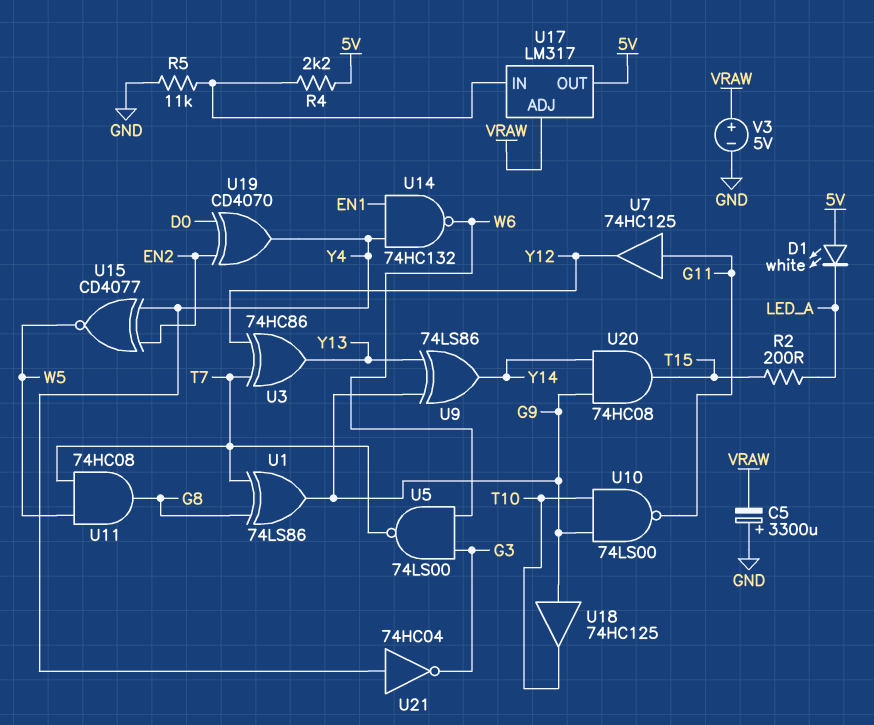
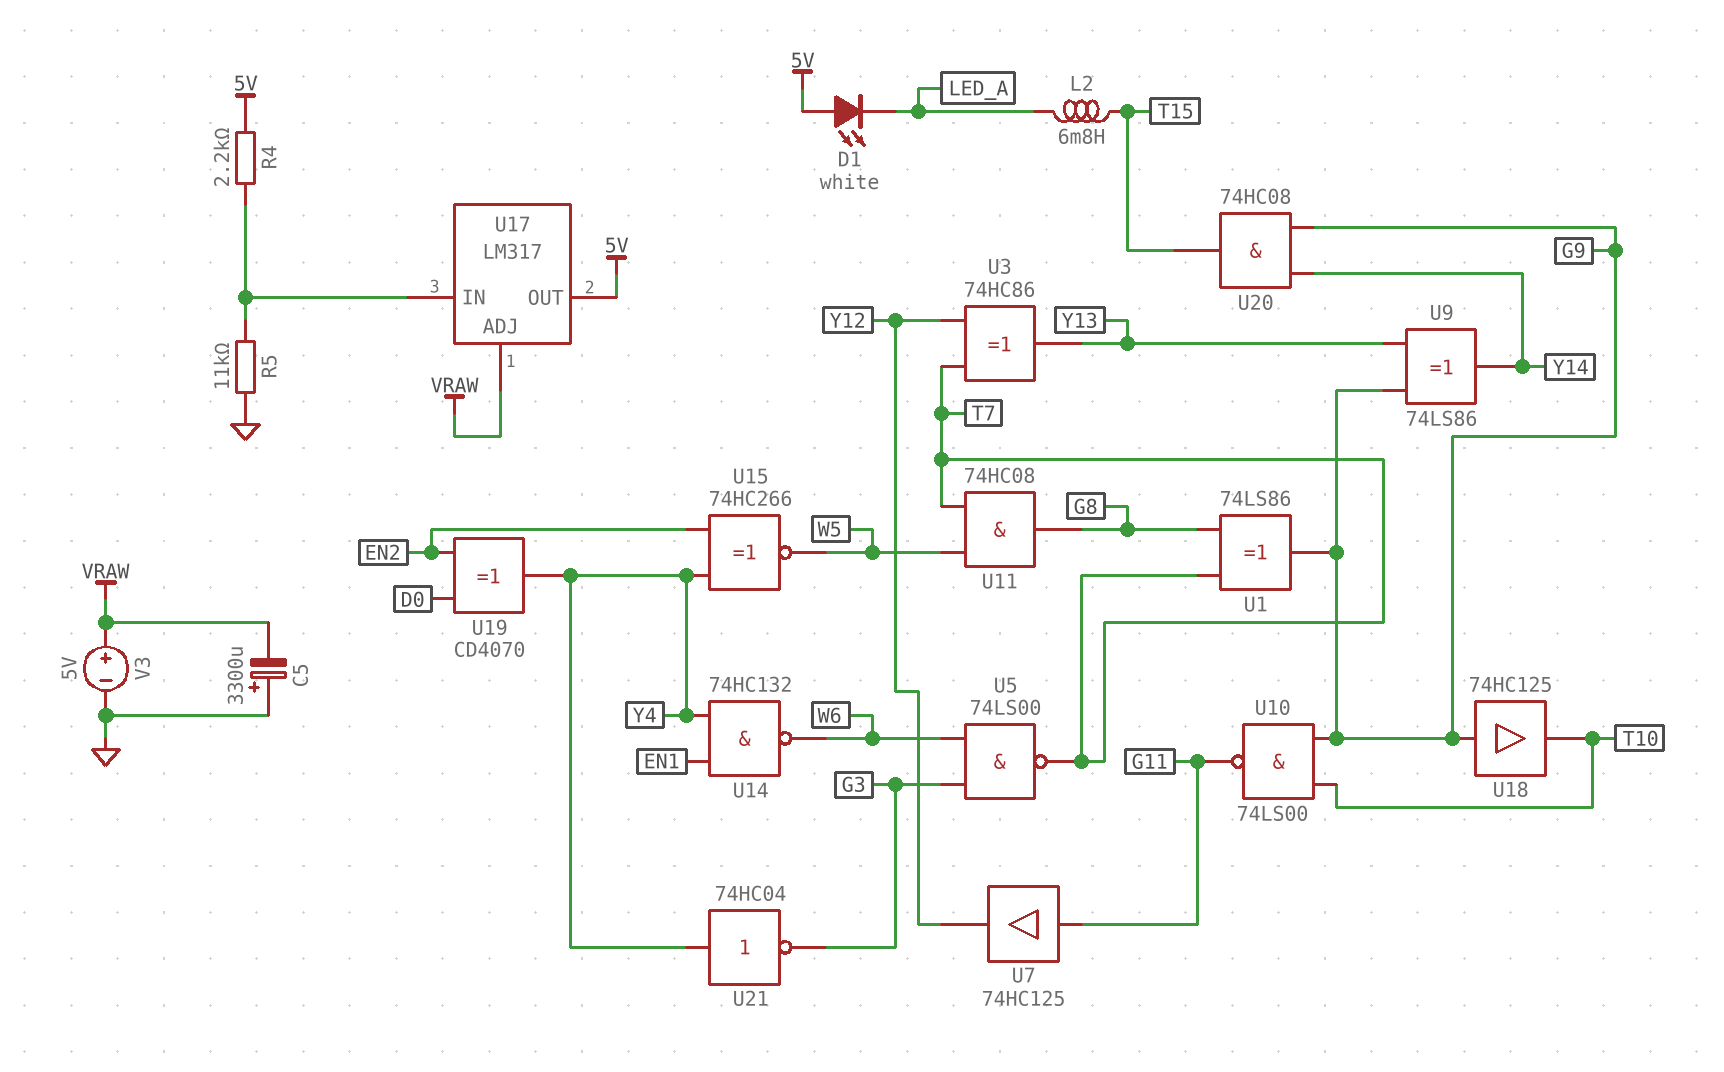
L2: none -> 6.8mH (LED_A, T15)
R2: 200 (LED_A, T15) -> none
U15: XNOR CD4077 (in EN2, in Y4, out W5) -> XNOR 74HC266 (in EN2, in Y4, out W5)

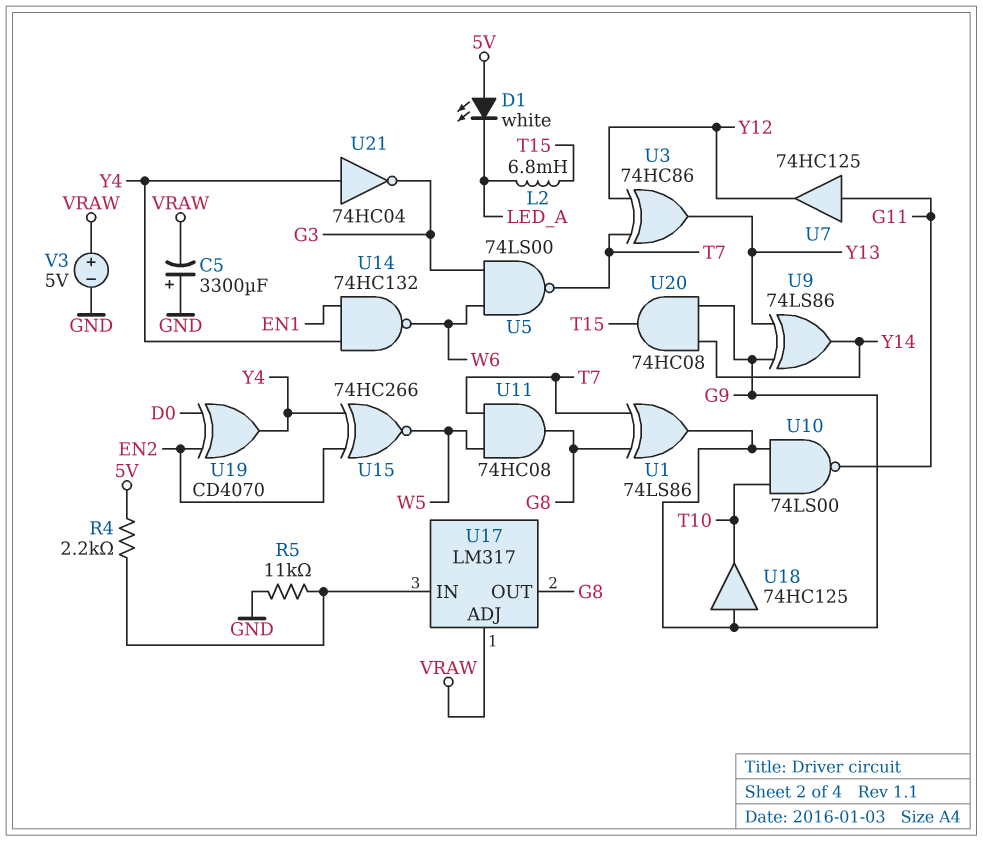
U17 pin OUT: 5V -> G8

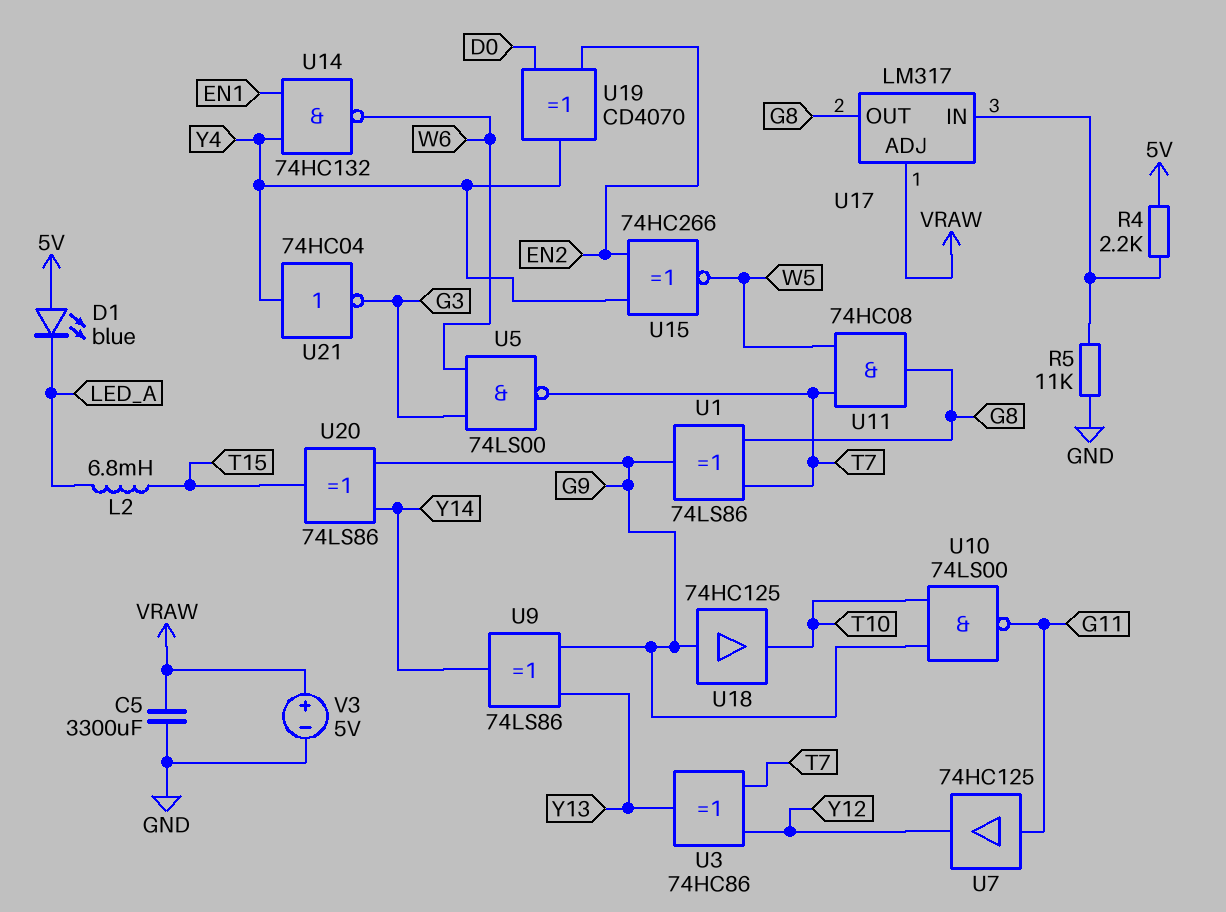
C5: 3300uF (plus GND, minus VRAW) -> 3300uF (GND, VRAW)
D1: LED white (A 5V, K LED_A) -> LED blue (A 5V, K LED_A)
U20: AND 74HC08 (in G9, in Y14, out T15) -> XOR 74LS86 (in G9, in Y14, out T15)

